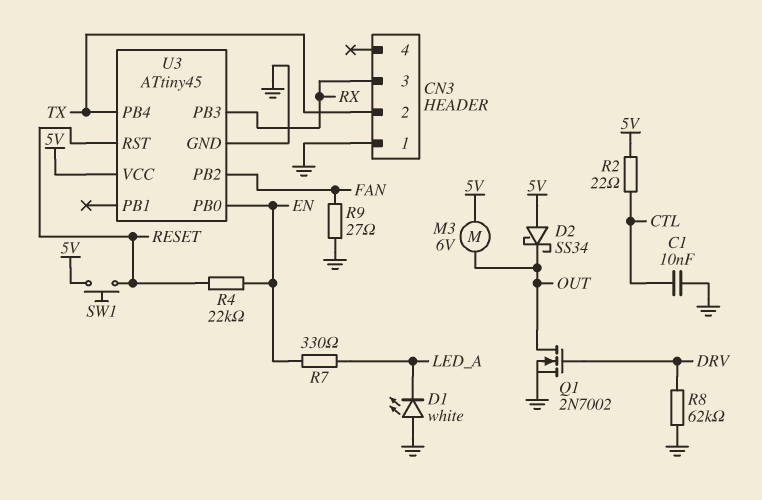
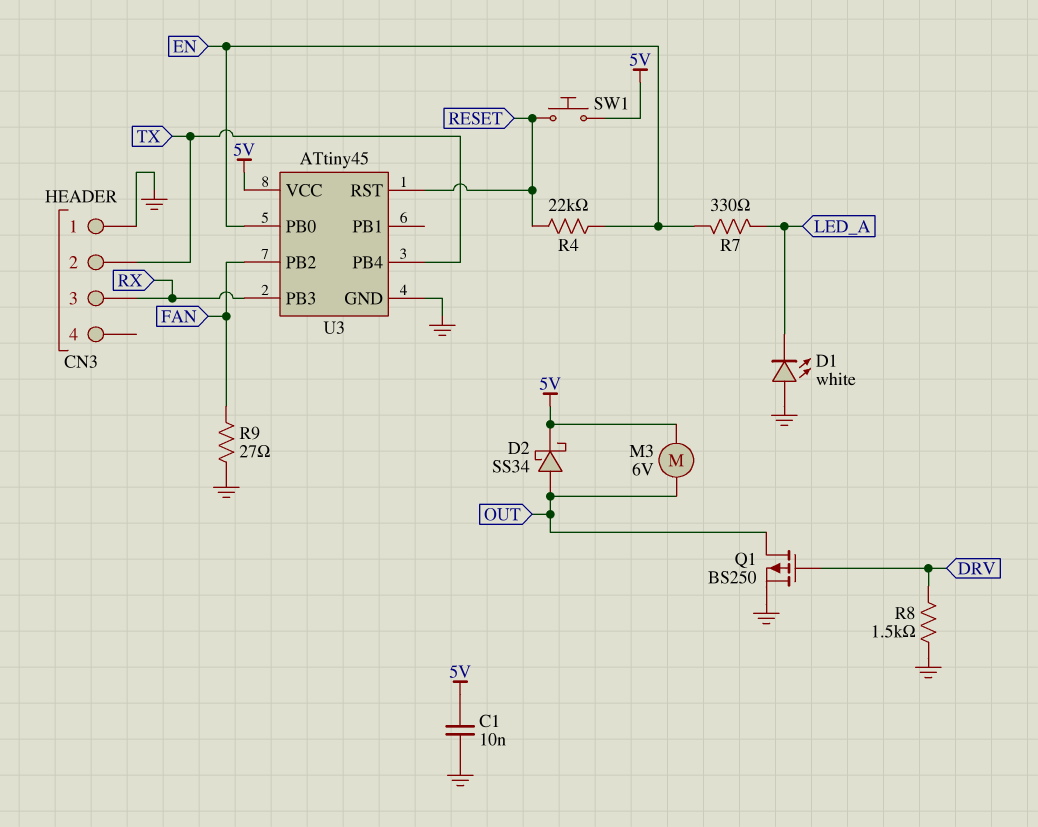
C1: 10nF (CTL, GND) -> 10nF (5V, GND)
D2: schottky SS34 (A 5V, K OUT) -> schottky SS34 (A OUT, K 5V)
Q1: NMOS 2N7002 (G DRV, D OUT, S GND) -> PMOS BS250 (G DRV, D OUT, S GND)
R2: 22 (5V, CTL) -> none
R8: 62k (DRV, GND) -> 1.5k (DRV, GND)

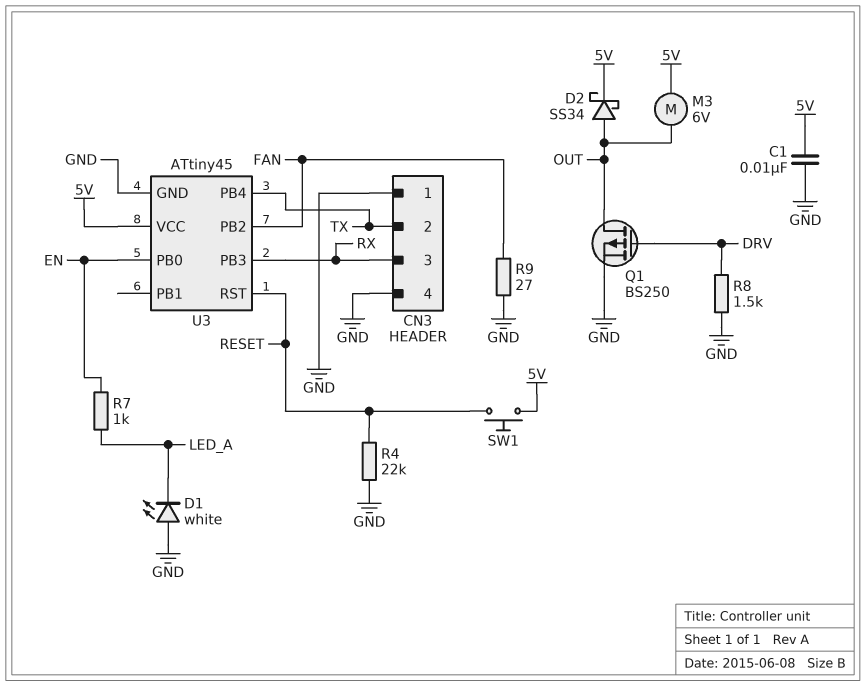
CN3 pin 4: none -> GND
R4: 22k (EN, RESET) -> 22k (GND, RESET)
R7: 330 (EN, LED_A) -> 1k (EN, LED_A)

